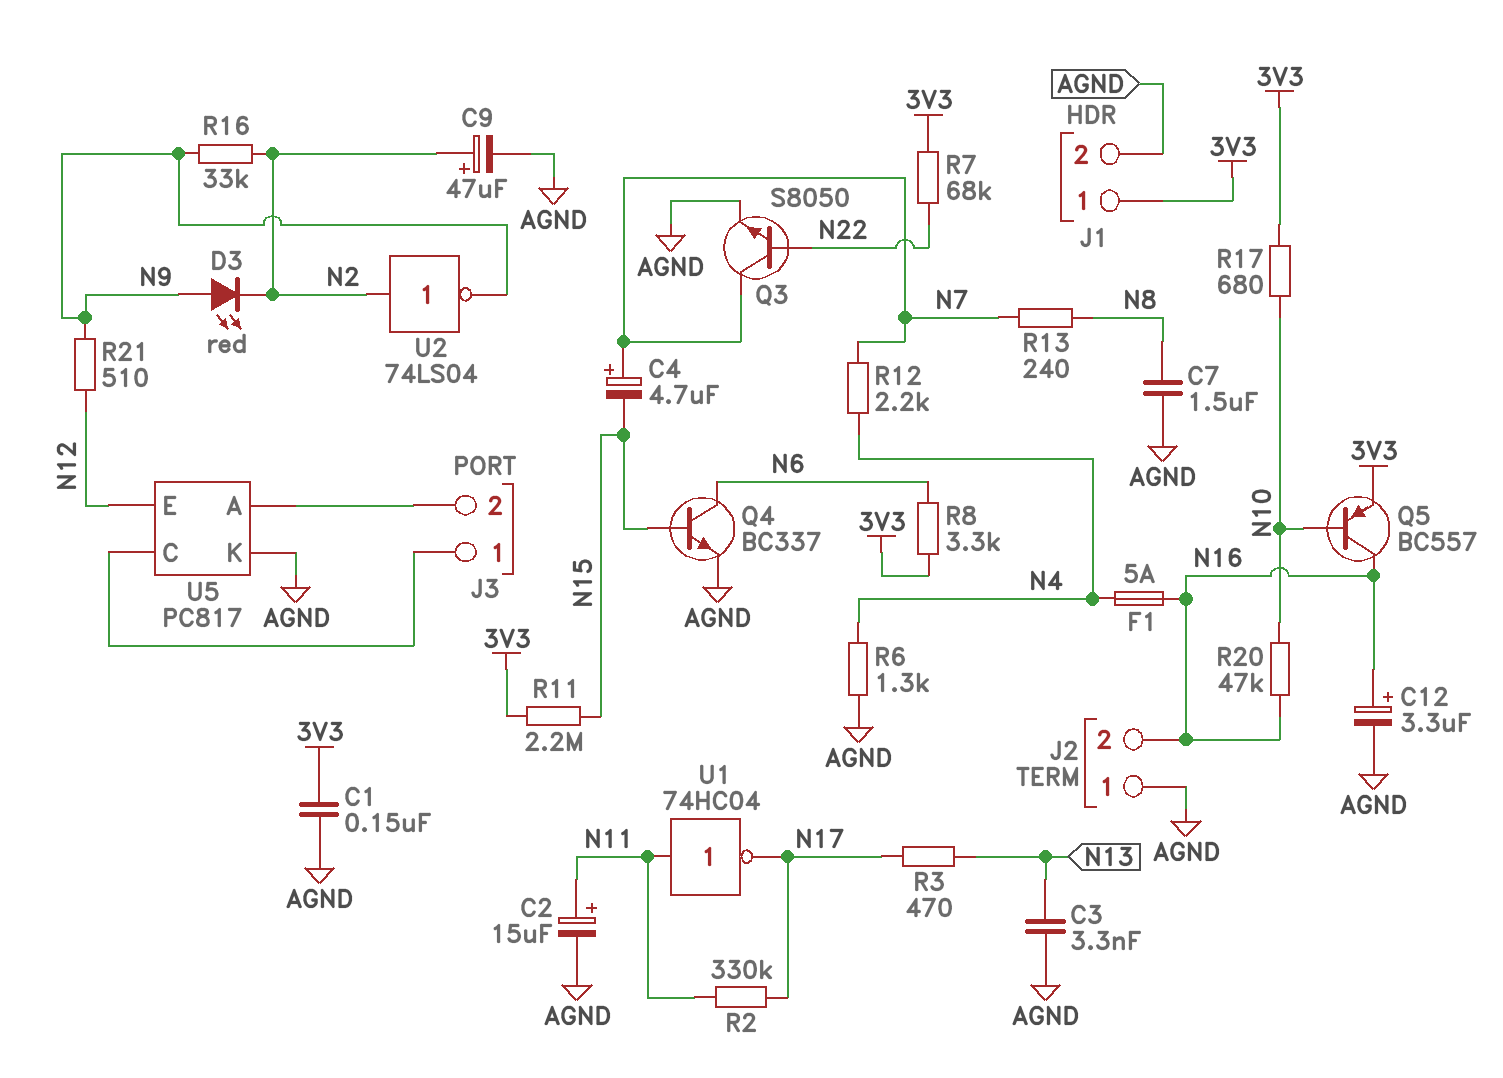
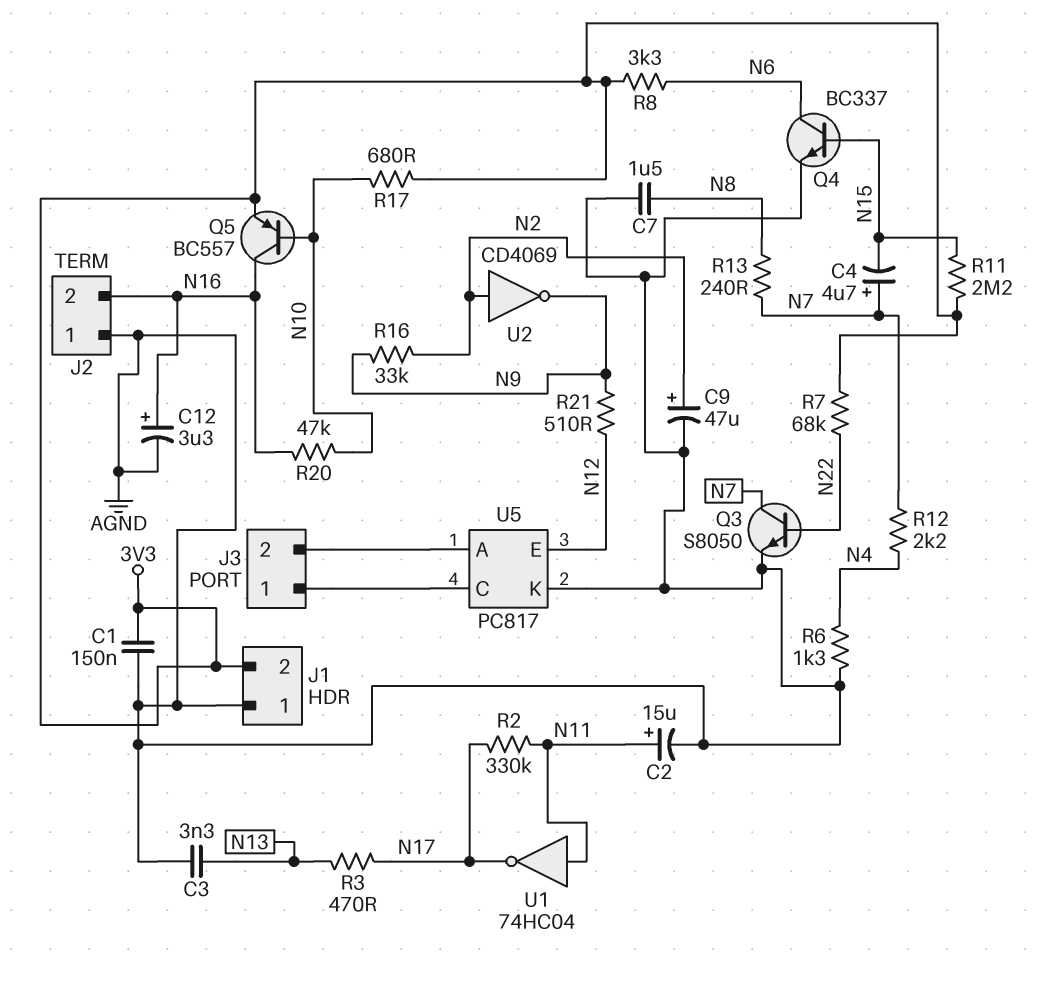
D3: LED red (A N9, K N2) -> none
F1: 5A (N4, N16) -> none
J1 pin 1: 3V3 -> AGND
J1 pin 2: AGND -> 3V3
U2: NOT 74LS04 (in N2, out N9) -> NOT CD4069 (in N2, out N9)

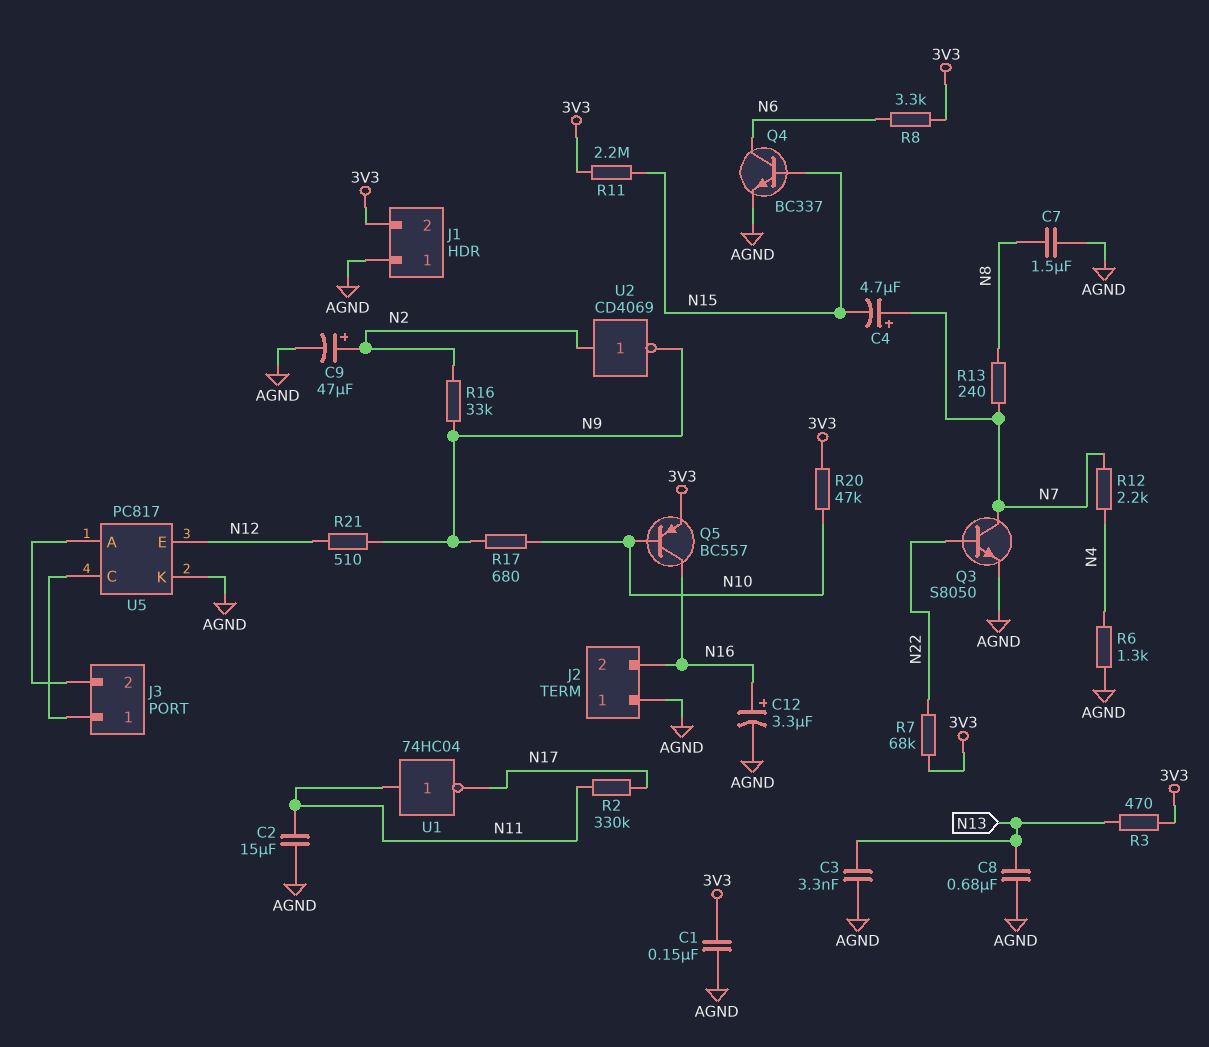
C2: 15uF (plus N11, minus AGND) -> 15uF (AGND, N11)
C8: none -> 680nF (AGND, N13)
R3: 470 (N13, N17) -> 470 (3V3, N13)
R17: 680 (3V3, N10) -> 680 (N9, N10)
R20: 47k (N10, N16) -> 47k (3V3, N10)

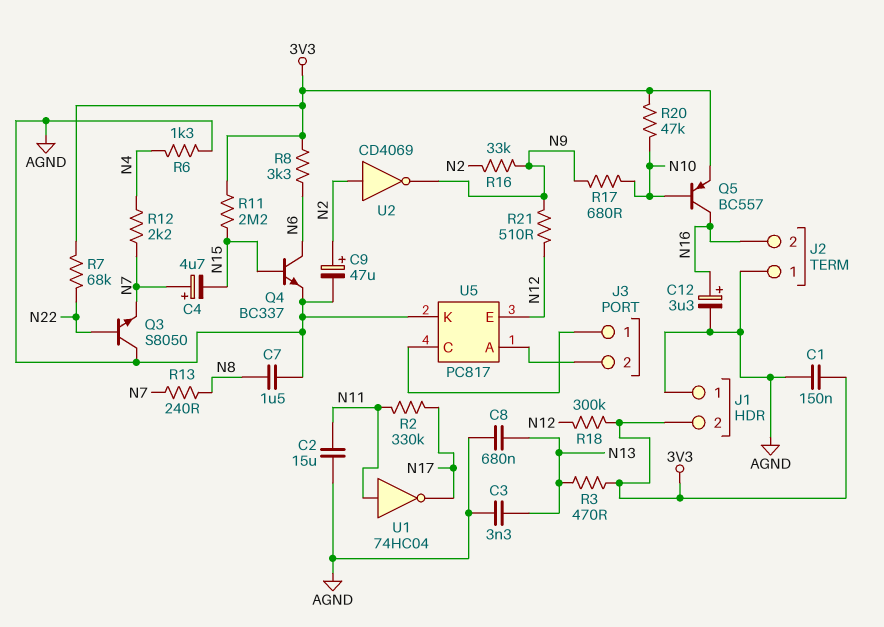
Q3: NPN S8050 (B N22, C N7, E AGND) -> NPN S8050 (B N22, C AGND, E N7)
R18: none -> 300k (3V3, N12)

